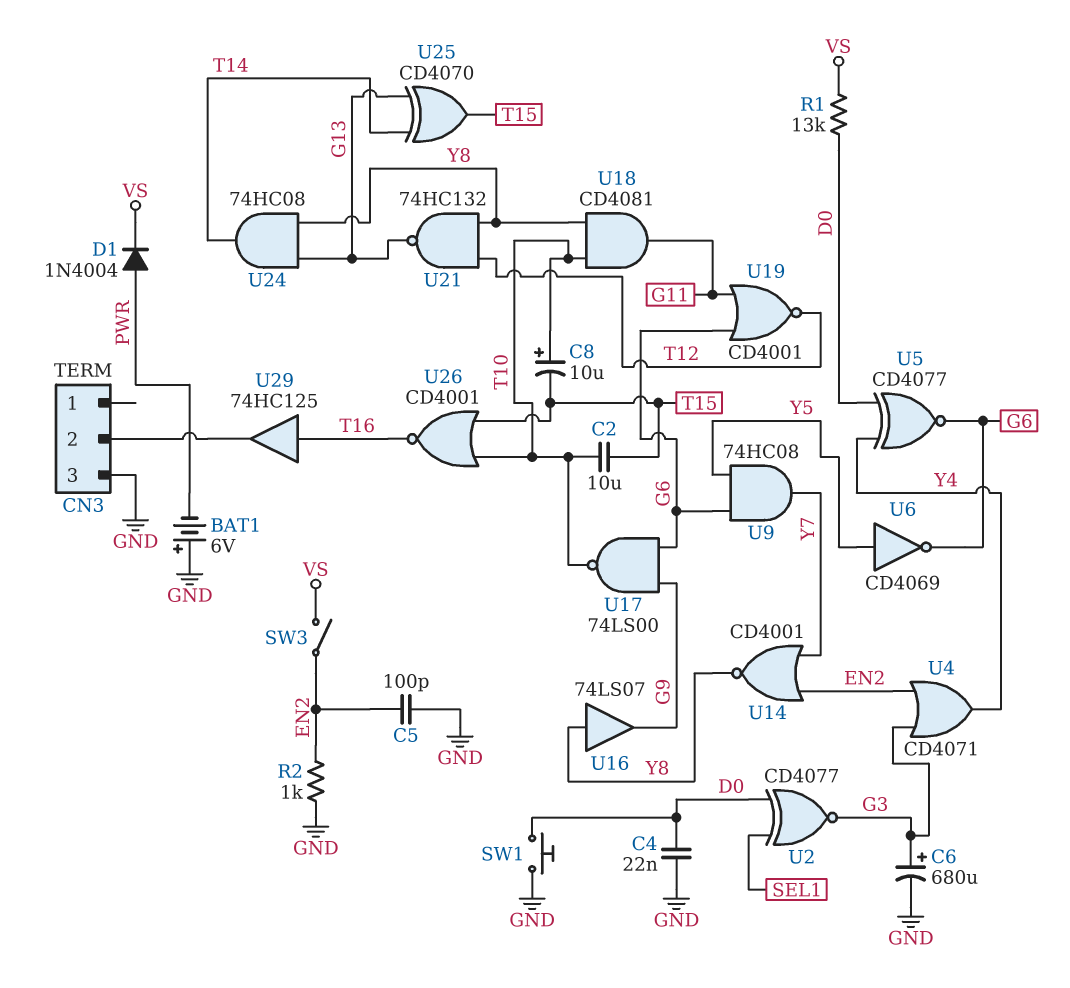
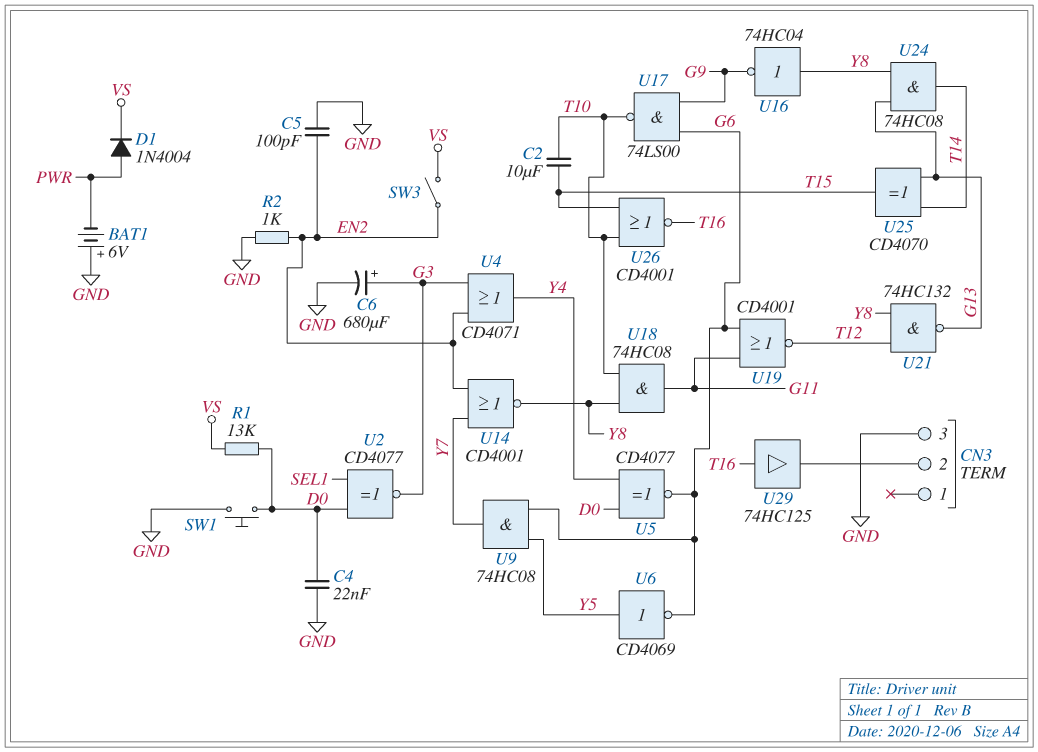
C8: 10uF (plus T10, minus T15) -> none
U16: buffer 74LS07 (in Y8, out G9) -> NOT 74HC04 (in Y8, out G9)
U18: AND CD4081 (in T10, in Y8, out G11) -> AND 74HC08 (in T10, in Y8, out G11)

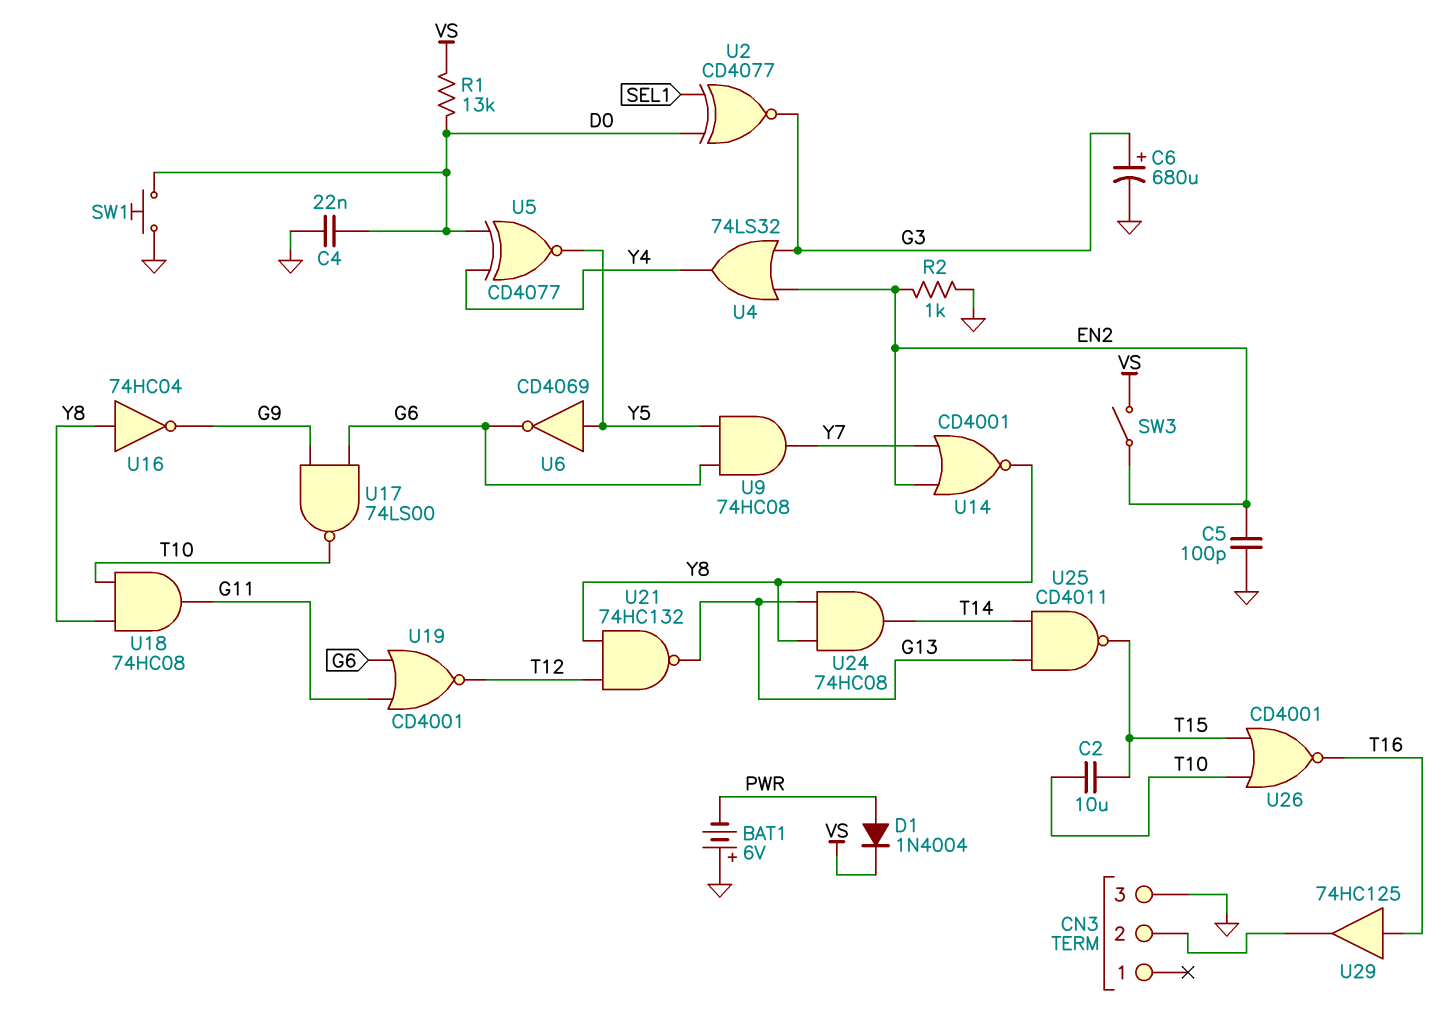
U4: OR CD4071 (in EN2, in G3, out Y4) -> OR 74LS32 (in EN2, in G3, out Y4)
U5: XNOR CD4077 (in D0, in Y4, out G6) -> XNOR CD4077 (in D0, in Y4, out Y5)
U25: XOR CD4070 (in G13, in T14, out T15) -> NAND CD4011 (in G13, in T14, out T15)

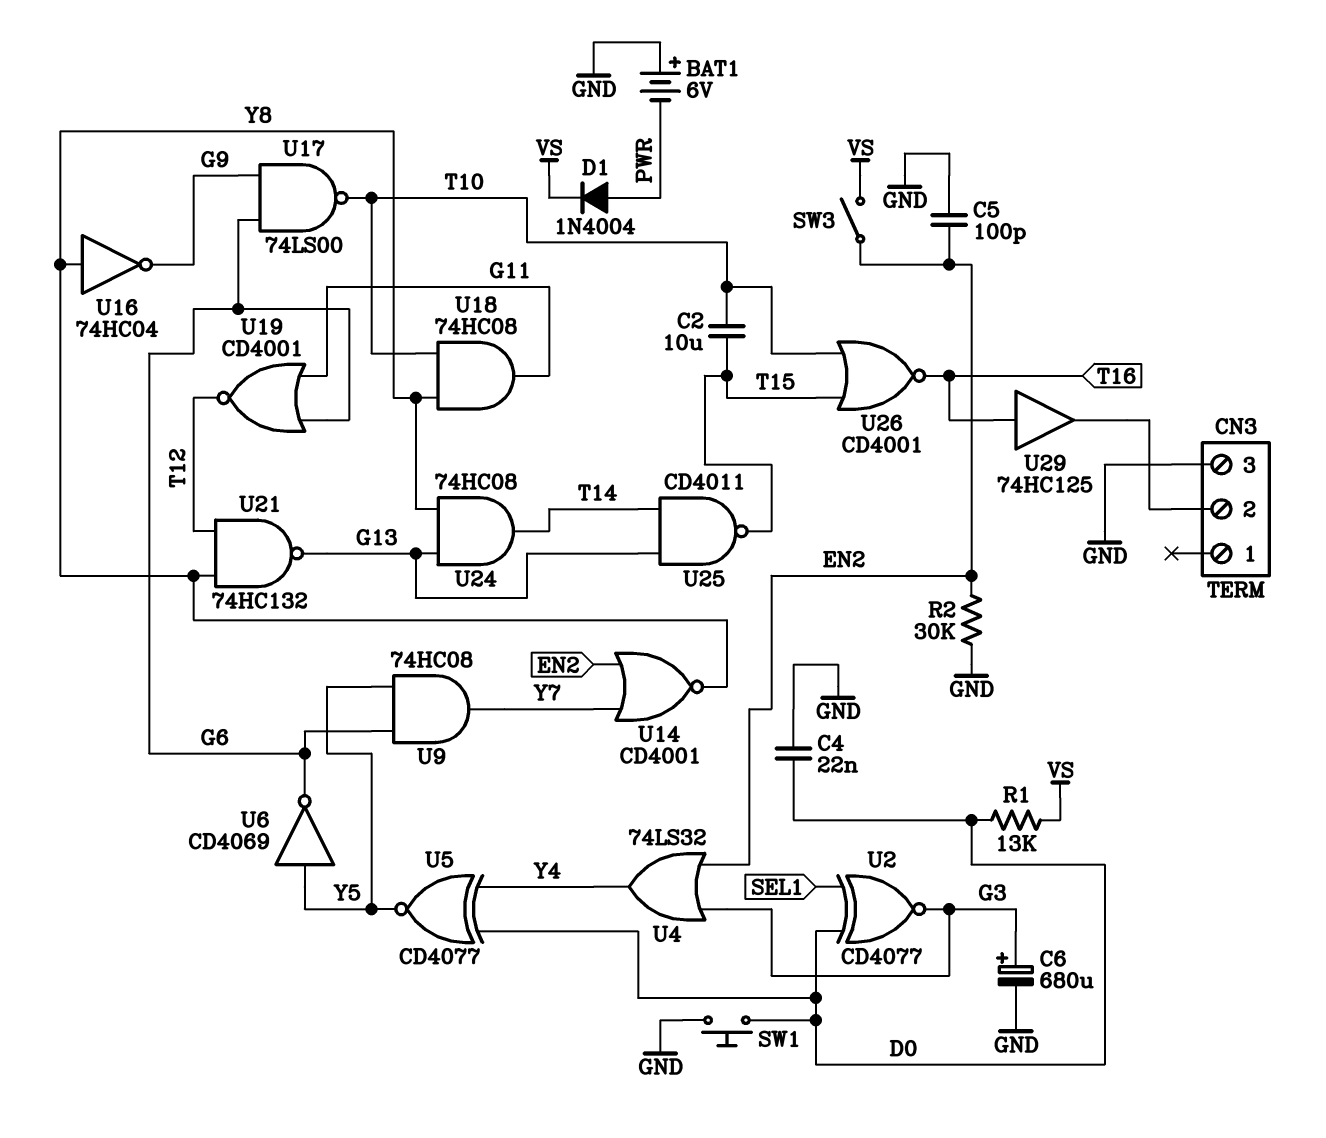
R2: 1k (EN2, GND) -> 30k (EN2, GND)

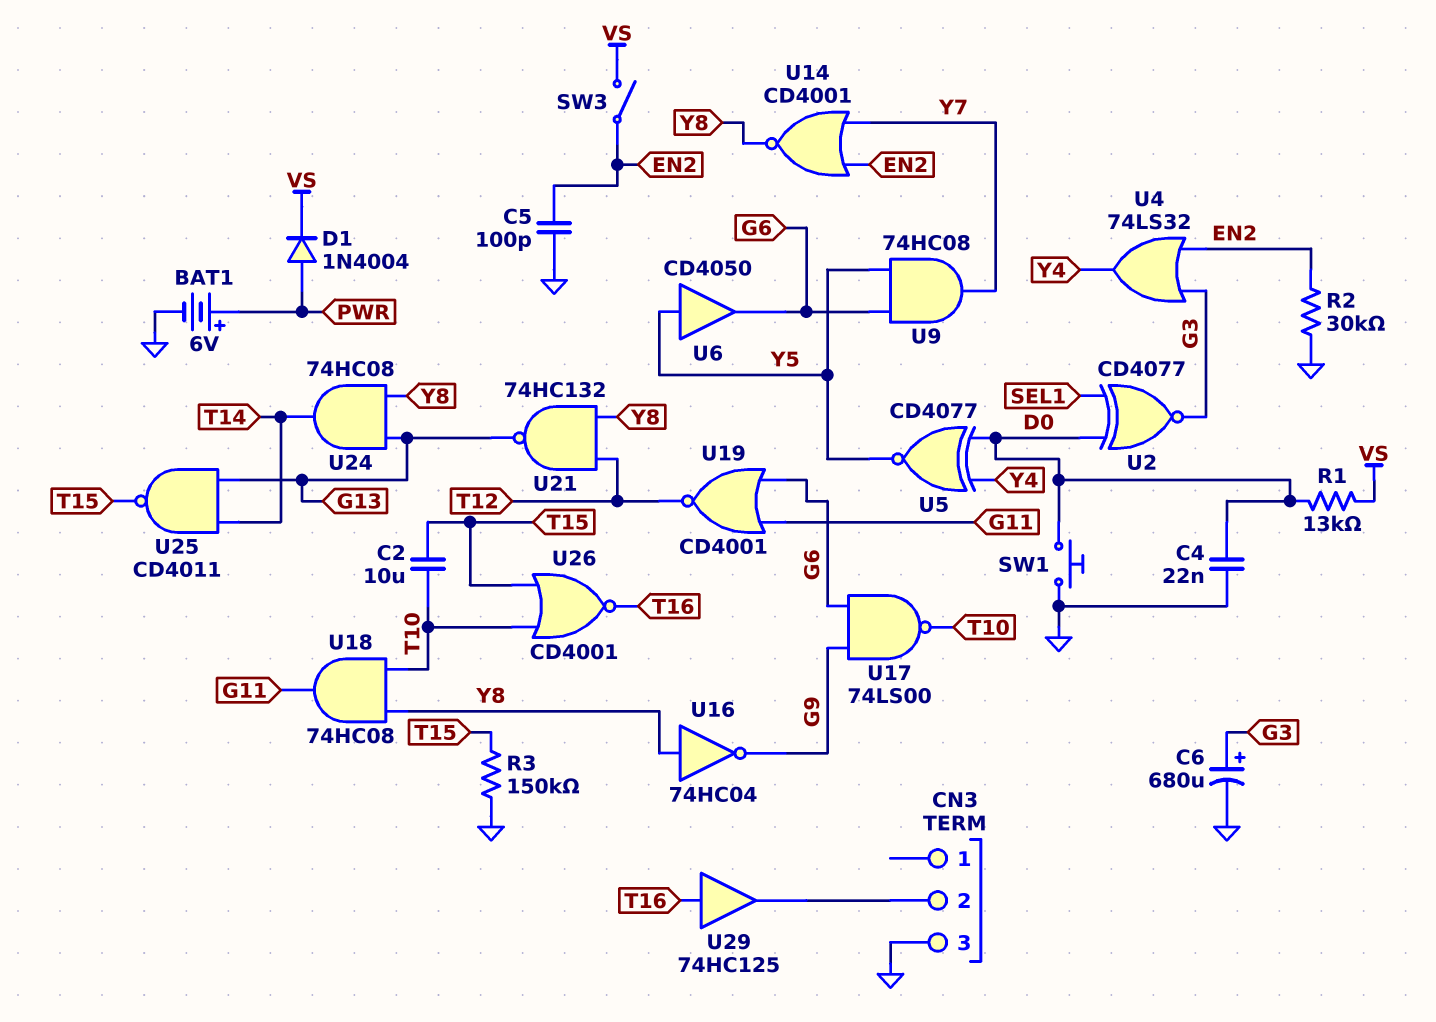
BAT1: 6V (plus GND, minus PWR) -> 6V (plus PWR, minus GND)
R3: none -> 150k (GND, T15)
U6: NOT CD4069 (in Y5, out G6) -> buffer CD4050 (in Y5, out G6)

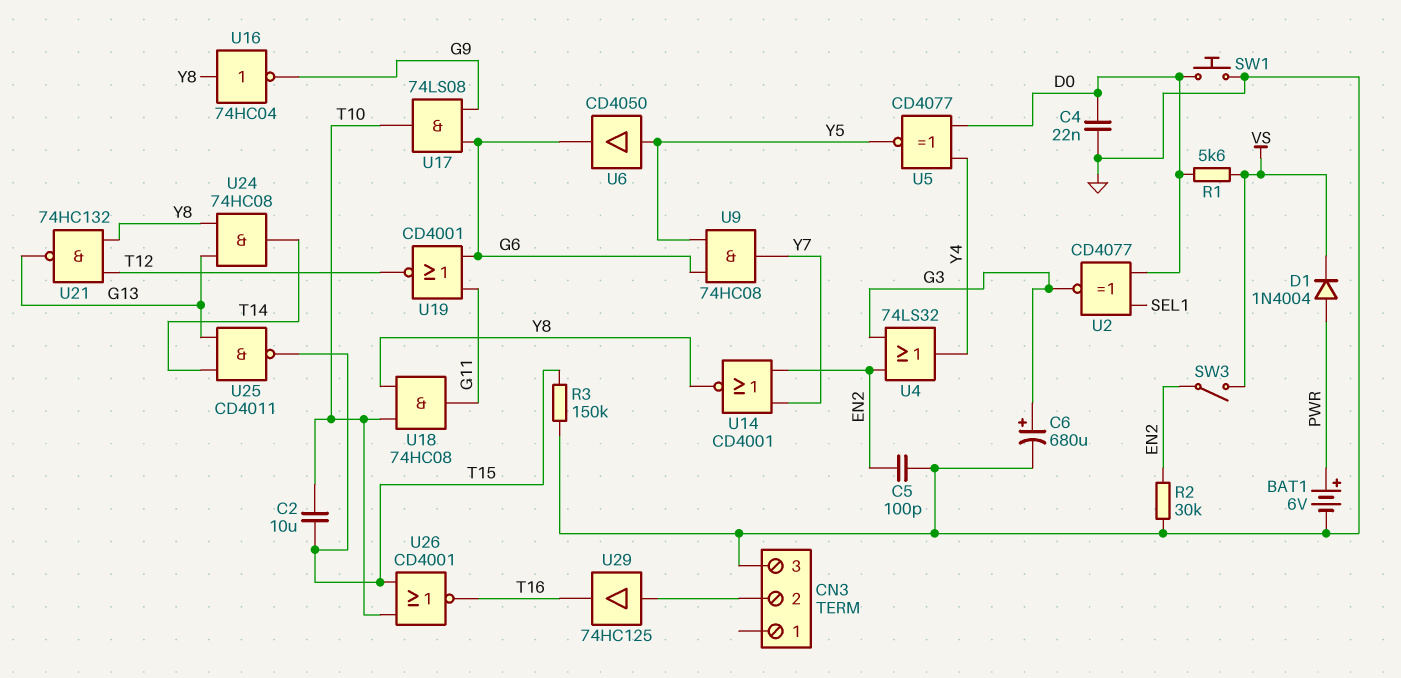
R1: 13k (D0, VS) -> 5.6k (D0, VS)
U17: NAND 74LS00 (in G6, in G9, out T10) -> AND 74LS08 (in G6, in G9, out T10)
U29: buffer 74HC125 (in T16, out CN3/2) -> buffer 74HC125 (in CN3/2, out T16)

